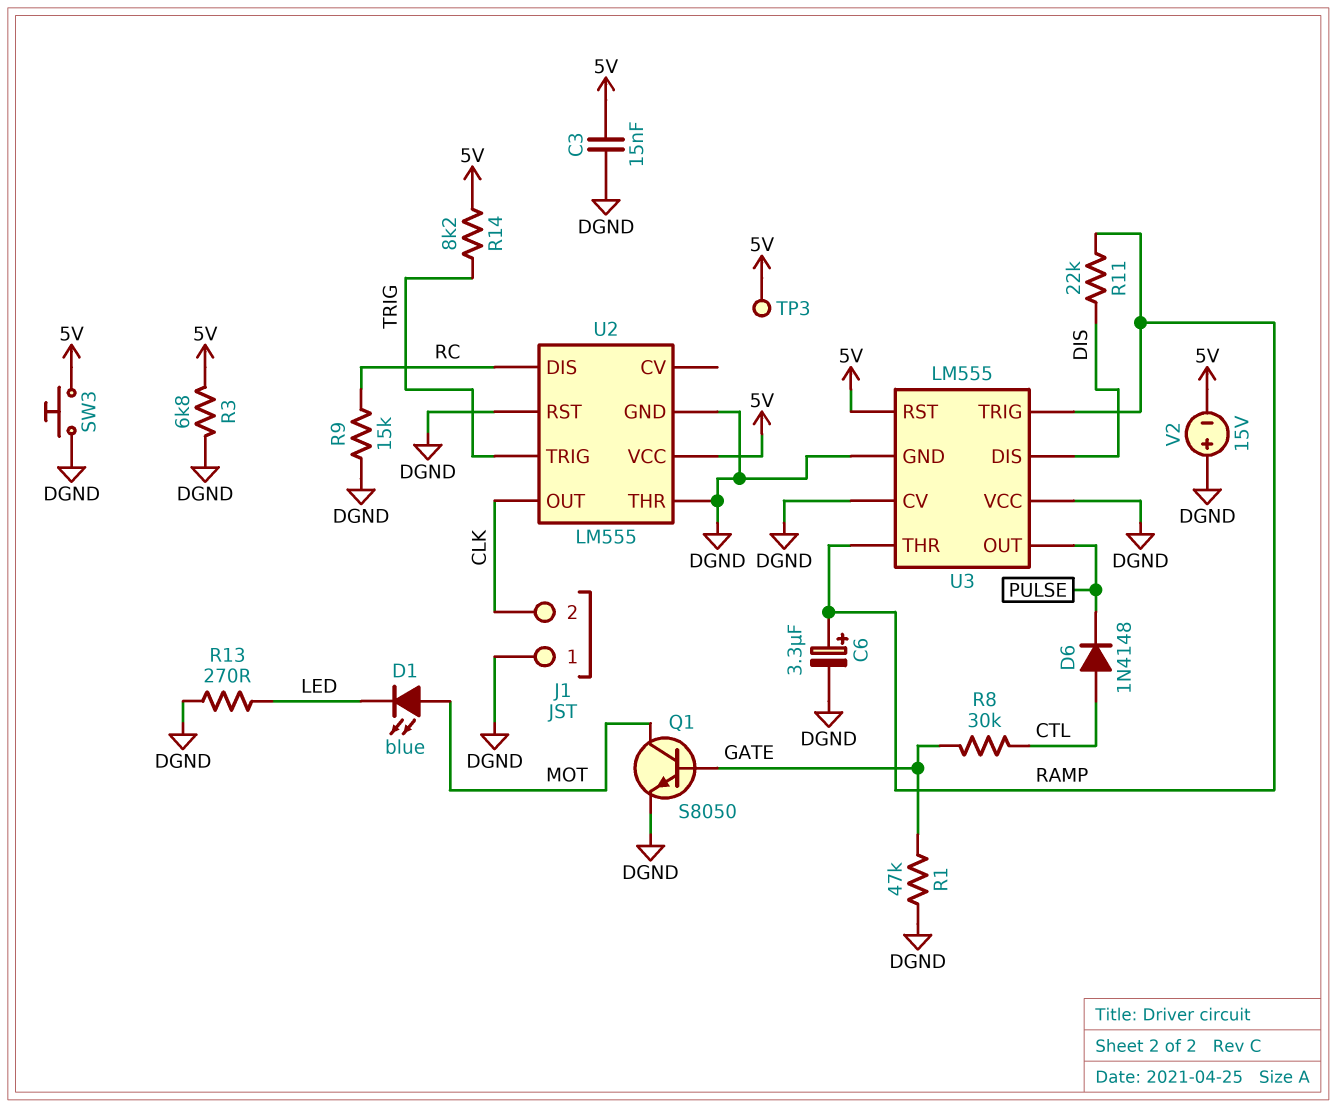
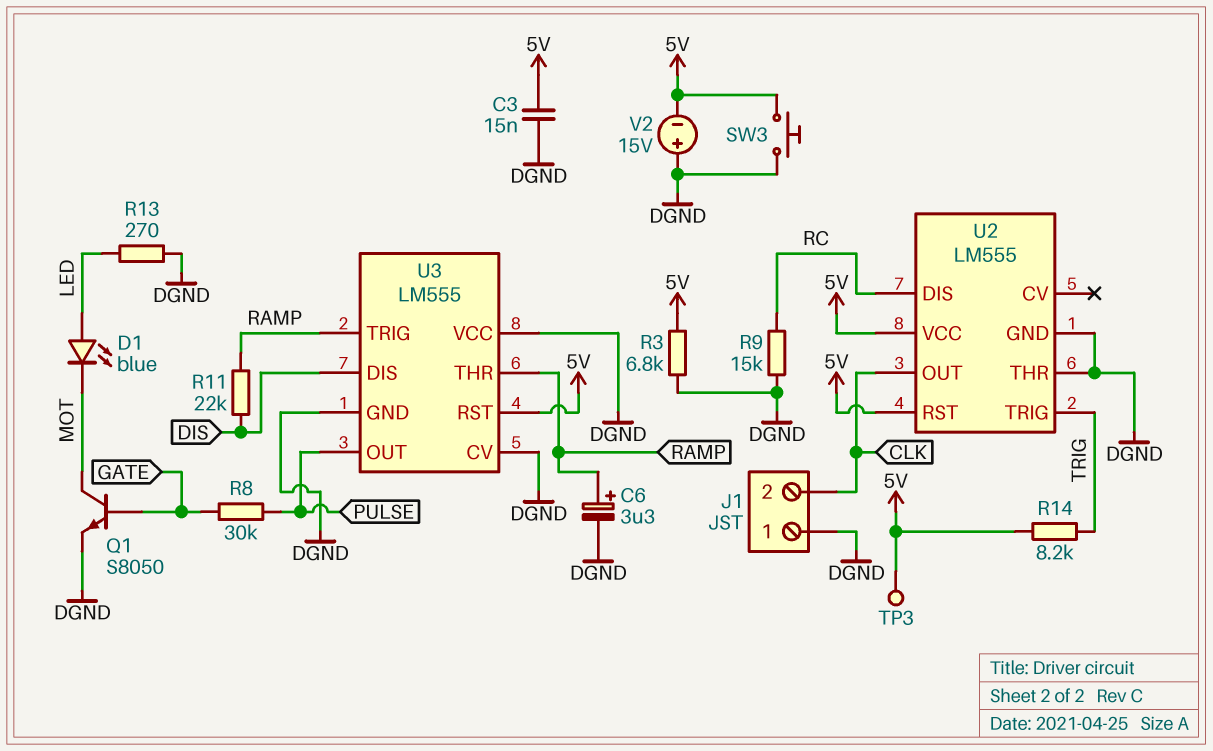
D1: LED blue (A MOT, K LED) -> LED blue (A LED, K MOT)
D6: diode 1N4148 (A CTL, K PULSE) -> none
R1: 47k (DGND, GATE) -> none
R8: 30k (CTL, GATE) -> 30k (GATE, PULSE)
U2 pin RST: DGND -> 5V

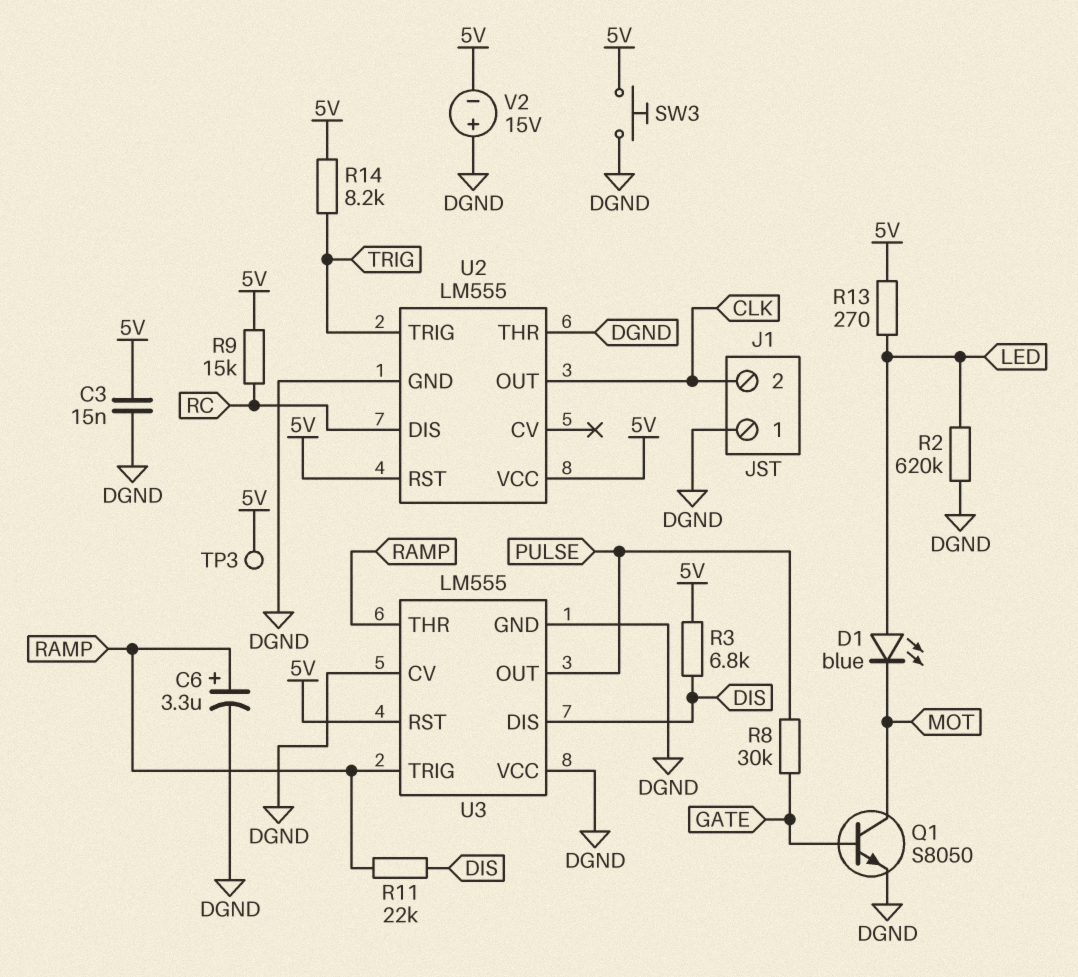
R2: none -> 620k (DGND, LED)
R3: 6.8k (5V, DGND) -> 6.8k (5V, DIS)
R9: 15k (DGND, RC) -> 15k (5V, RC)
R13: 270 (DGND, LED) -> 270 (5V, LED)

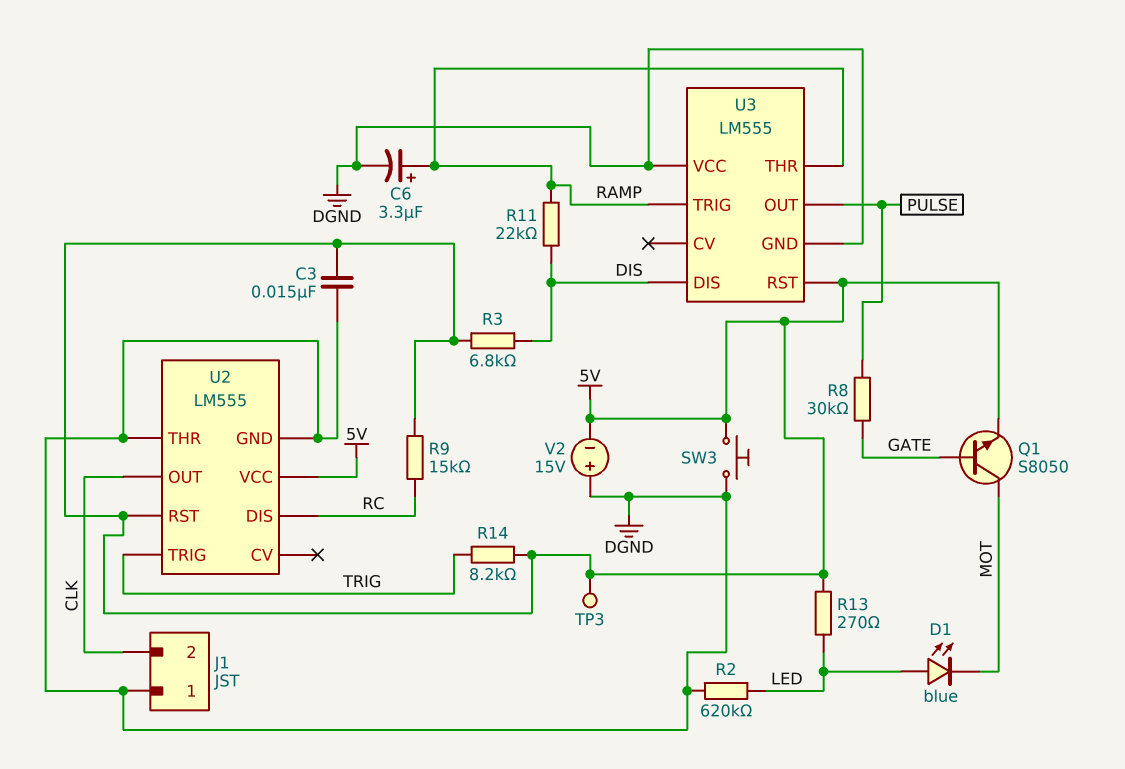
Q1: NPN S8050 (B GATE, C MOT, E DGND) -> NPN S8050 (B GATE, C MOT, E 5V)
U3 pin CV: DGND -> none

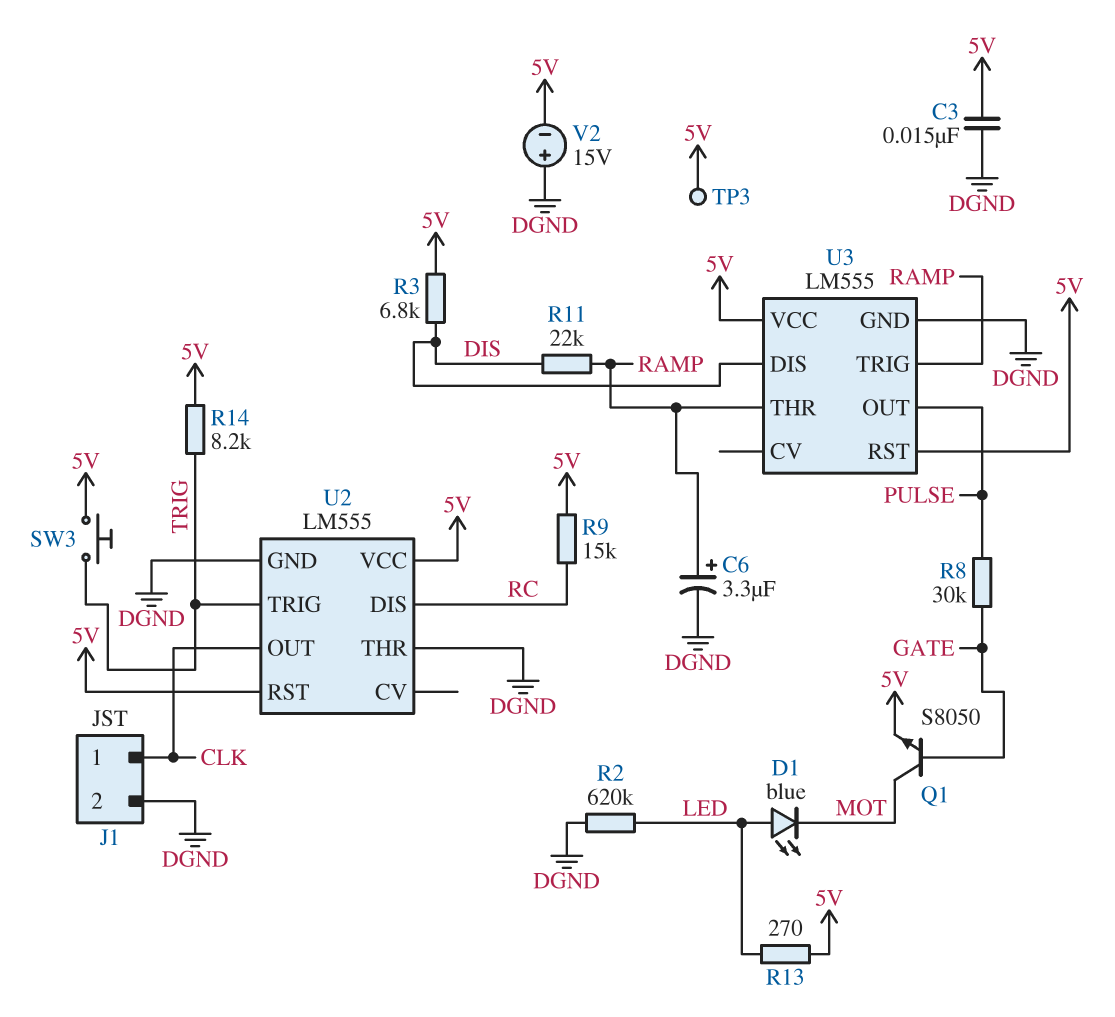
J1 pin 1: DGND -> CLK
J1 pin 2: CLK -> DGND
SW3: button (5V, DGND) -> button (5V, TRIG)
U3 pin VCC: DGND -> 5V

